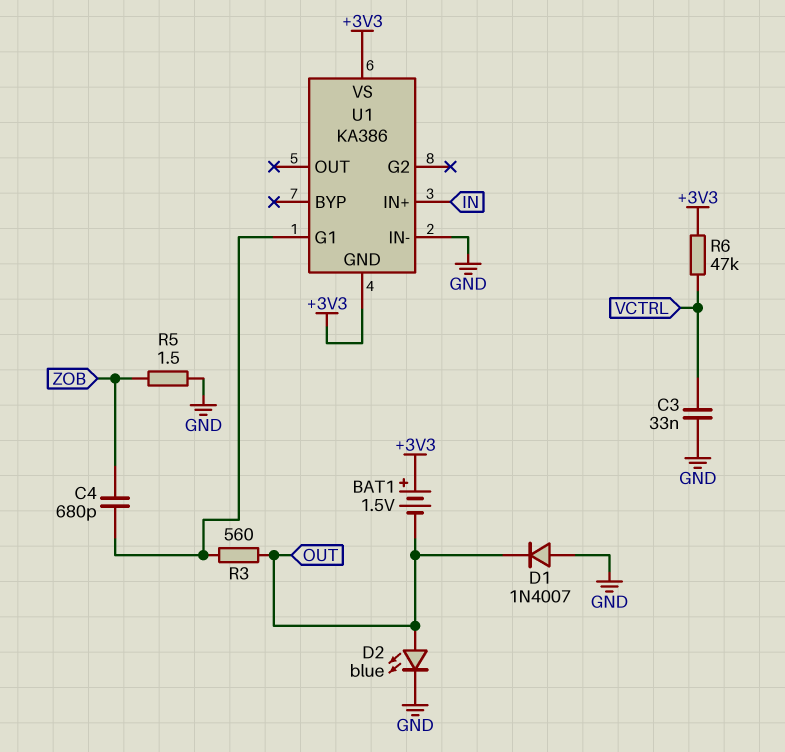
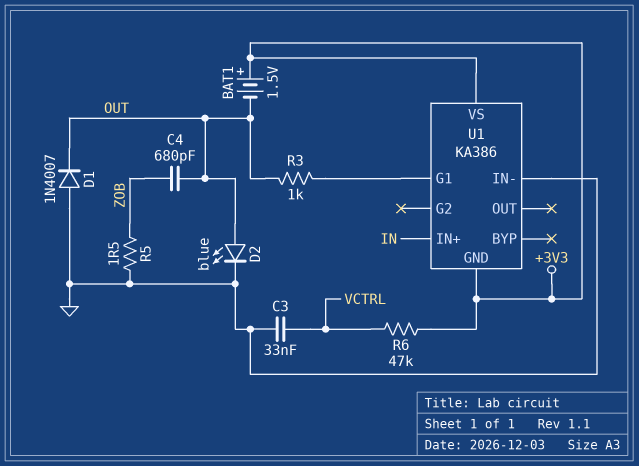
C4: 680pF (U1/G1, ZOB) -> 680pF (OUT, ZOB)
R3: 560 (OUT, U1/G1) -> 1k (OUT, U1/G1)

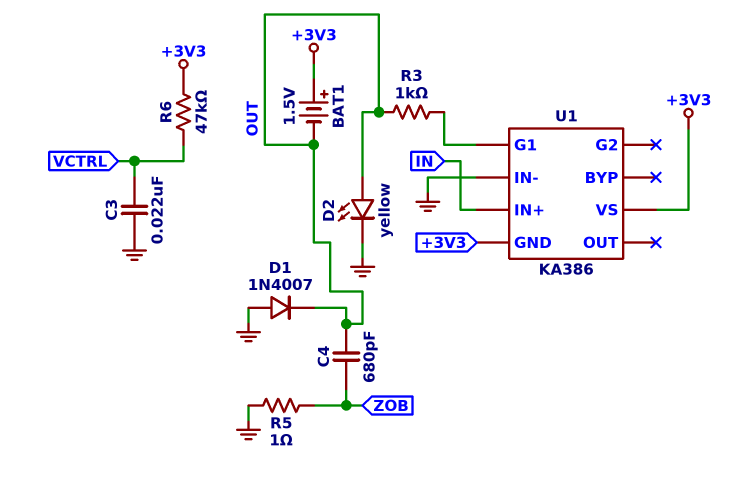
C3: 33nF (GND, VCTRL) -> 22nF (GND, VCTRL)
D2: LED blue (A OUT, K GND) -> LED yellow (A OUT, K GND)
R5: 1.5 (GND, ZOB) -> 1 (GND, ZOB)

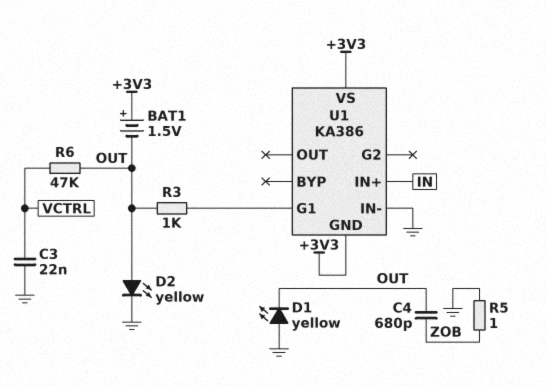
D1: diode 1N4007 (A GND, K OUT) -> LED yellow (A GND, K OUT)
R6: 47k (+3V3, VCTRL) -> 47k (OUT, VCTRL)

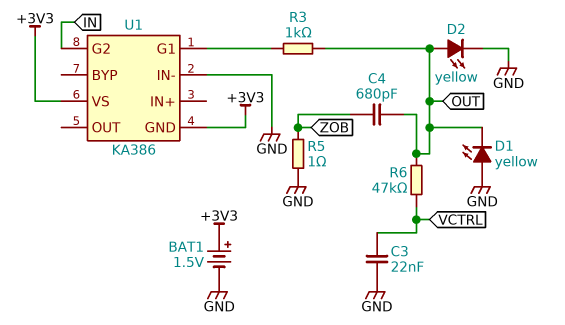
BAT1: 1.5V (plus +3V3, minus OUT) -> 1.5V (plus +3V3, minus GND)
U1 pin G2: none -> IN
U1 pin IN+: IN -> none

